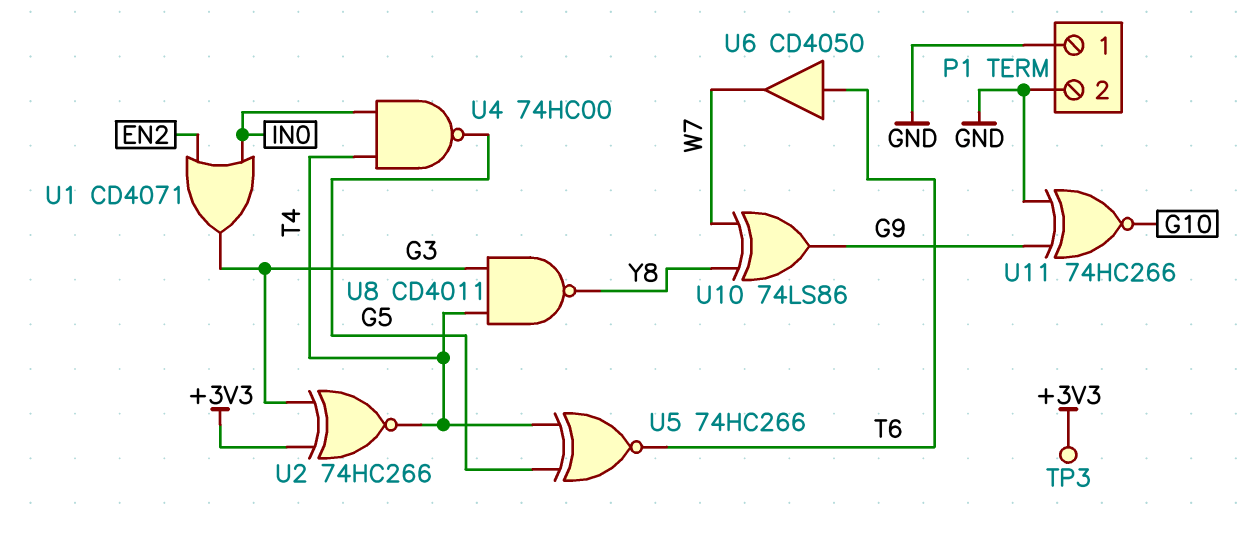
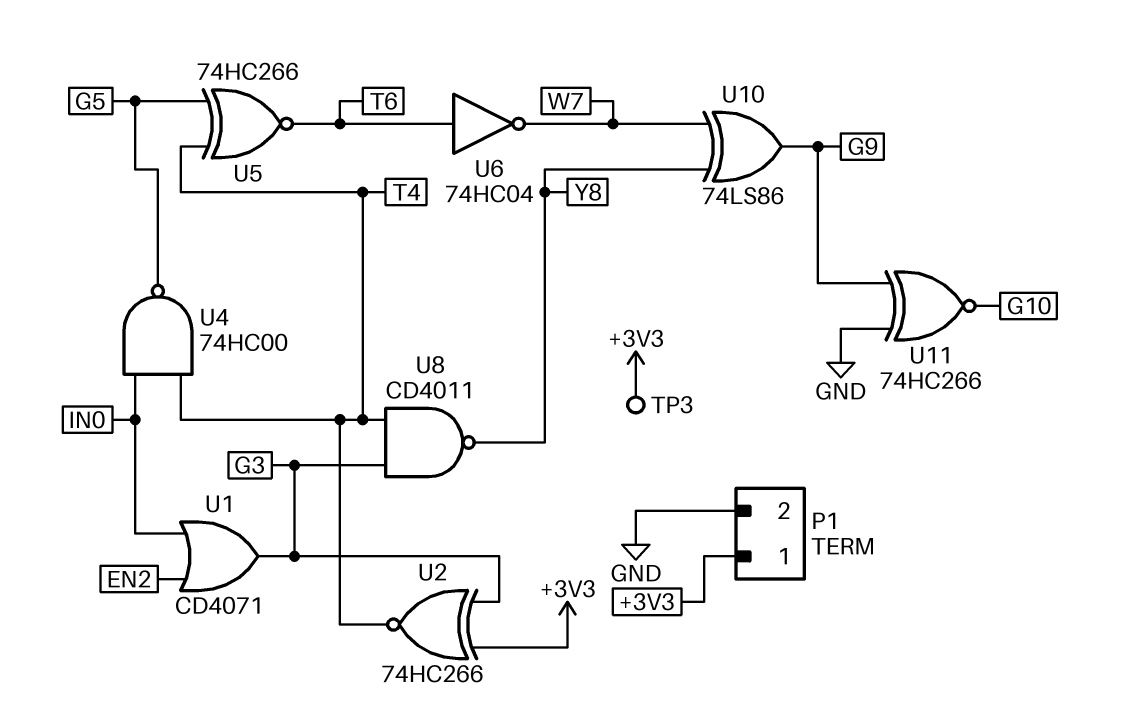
P1 pin 1: GND -> +3V3
U6: buffer CD4050 (in T6, out W7) -> NOT 74HC04 (in T6, out W7)

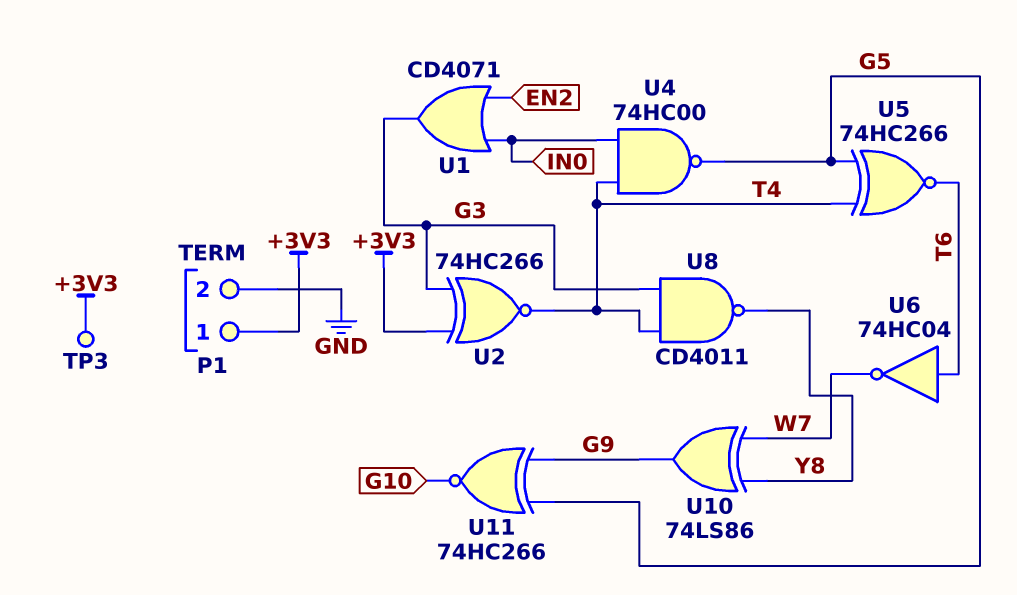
U11: XNOR 74HC266 (in G9, in GND, out G10) -> XNOR 74HC266 (in G5, in G9, out G10)

